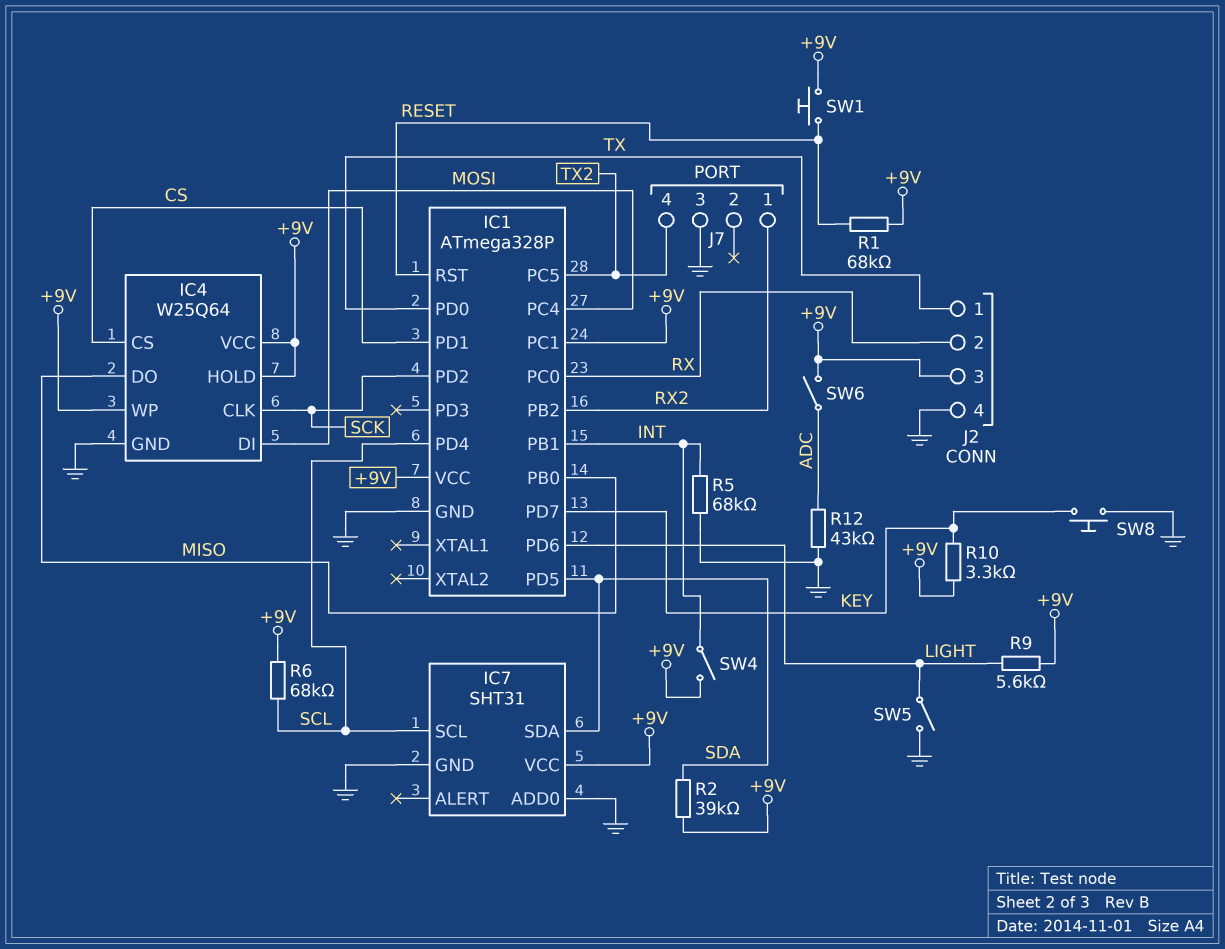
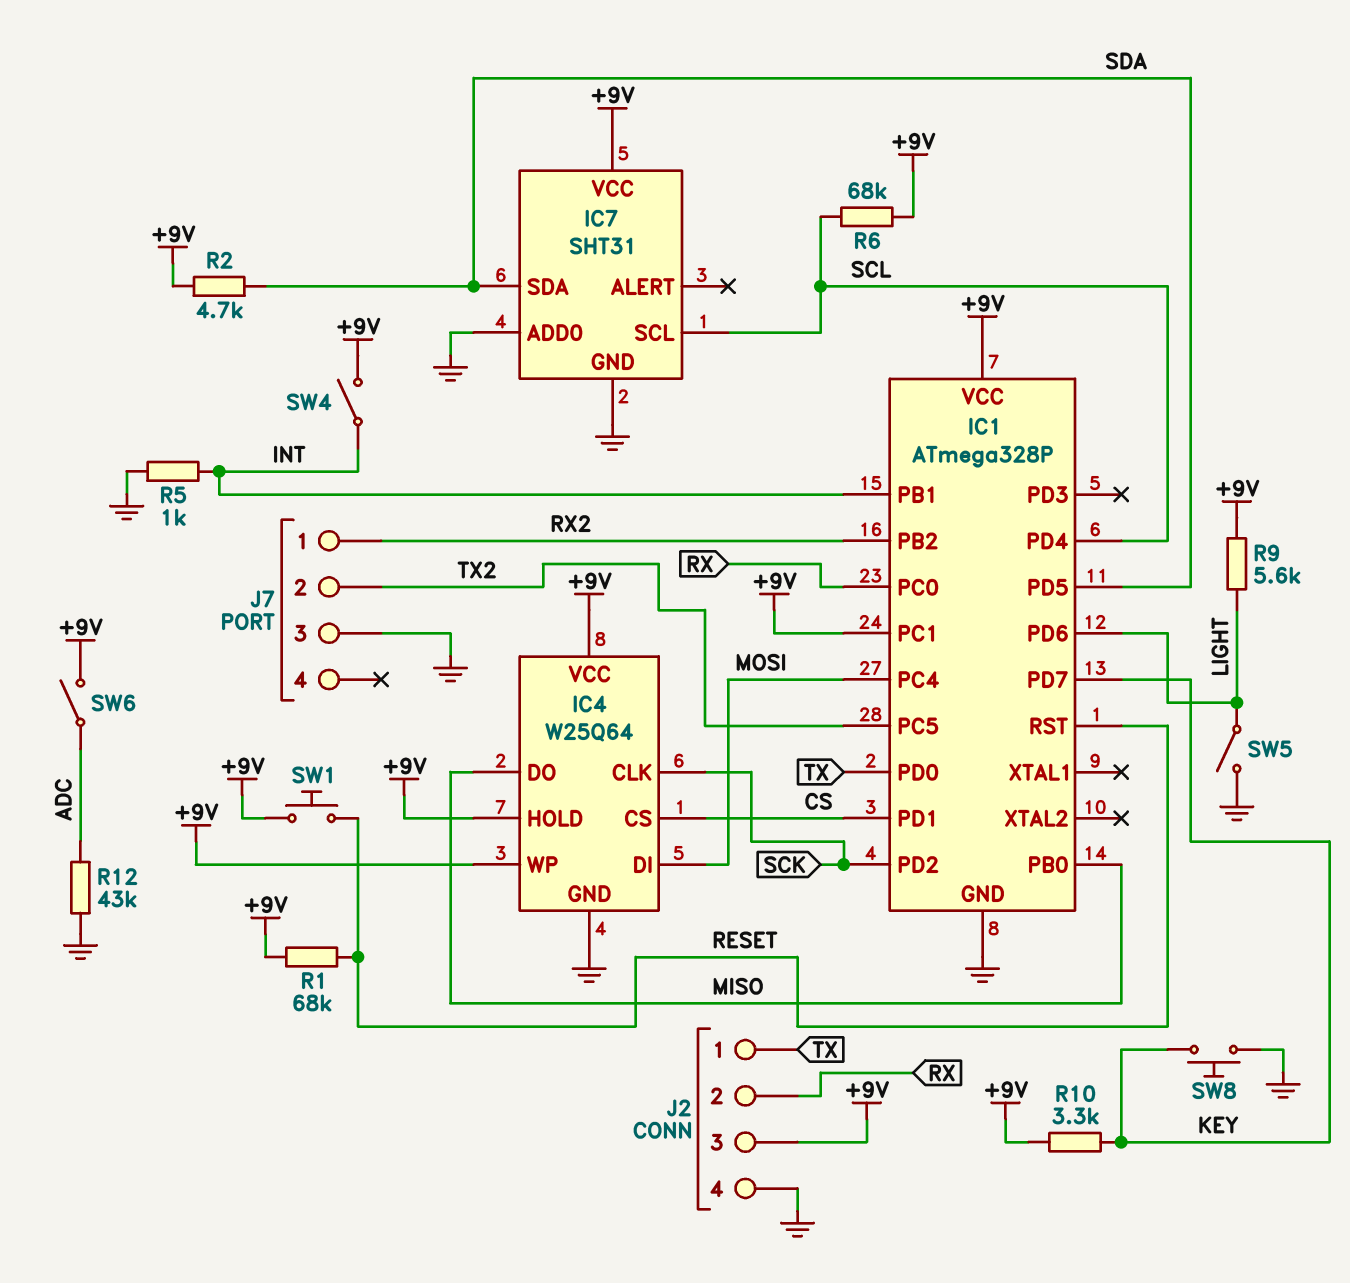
J7 pin 2: none -> TX2
J7 pin 4: TX2 -> none
R2: 39k (+9V, SDA) -> 4.7k (+9V, SDA)
R5: 68k (GND, INT) -> 1k (GND, INT)

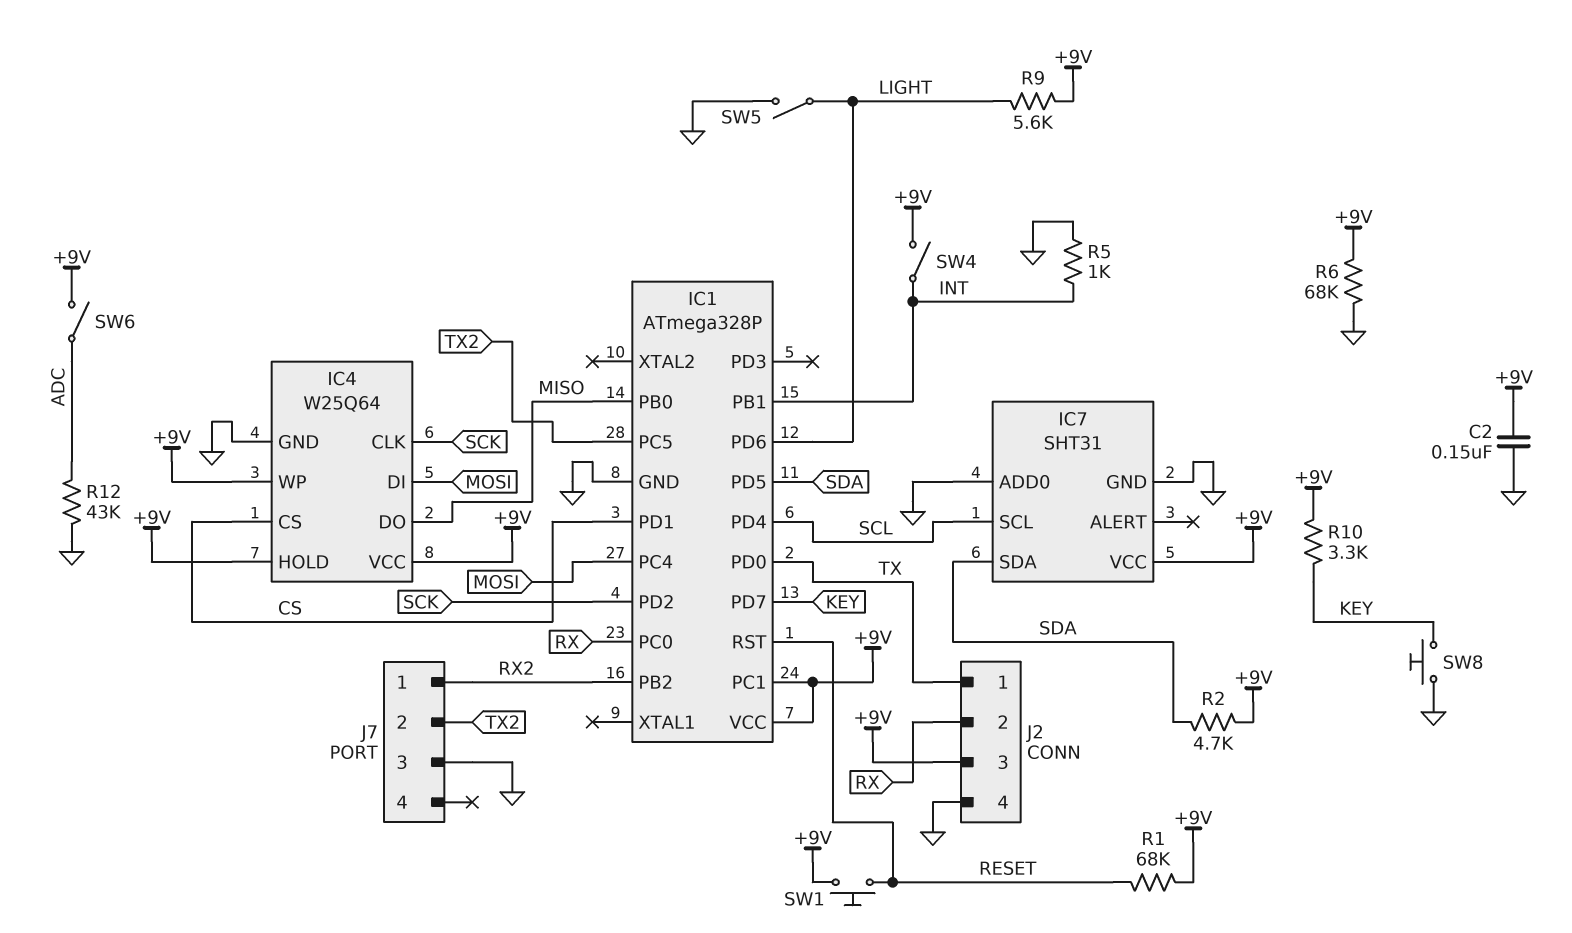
C2: none -> 150nF (+9V, GND)
R6: 68k (+9V, SCL) -> 68k (+9V, GND)

